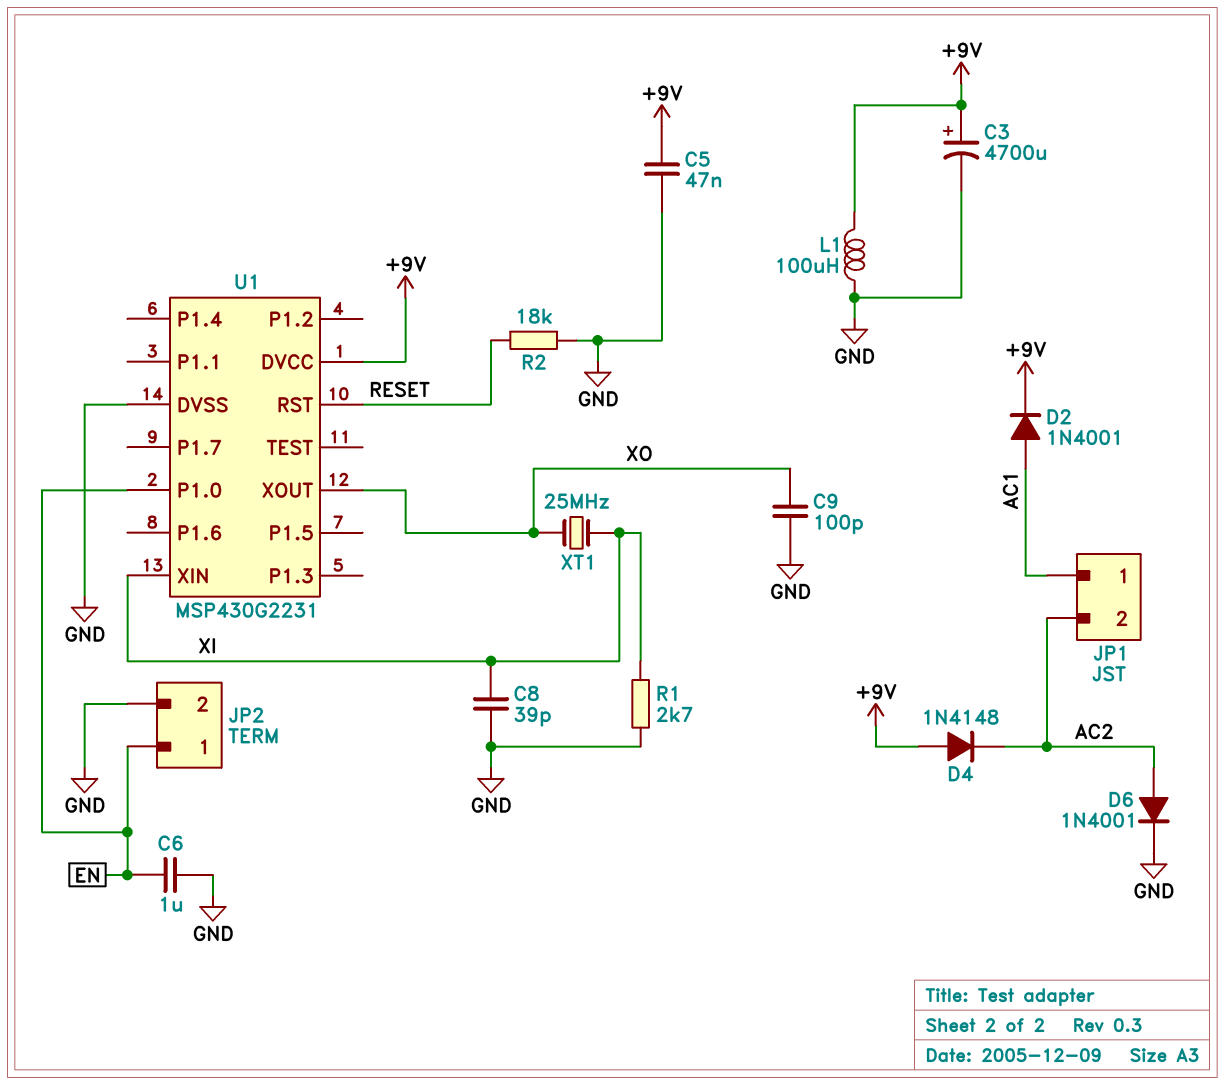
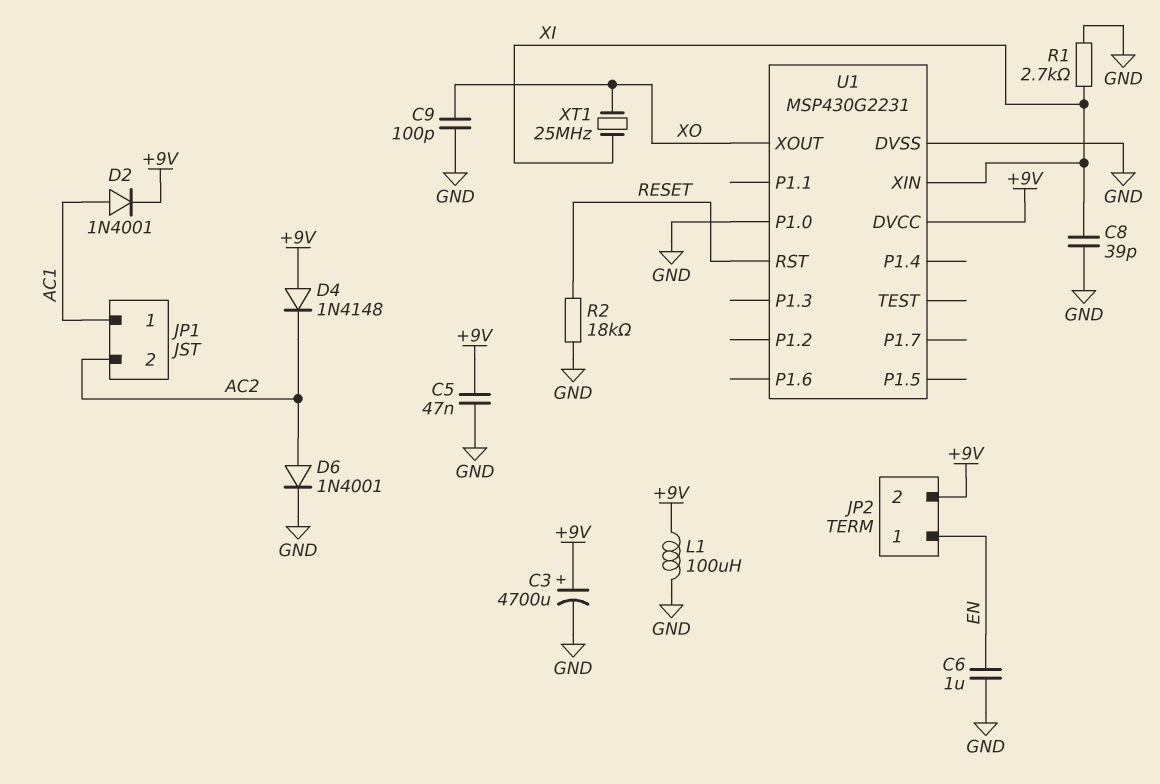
JP2 pin 2: GND -> +9V
U1 pin P1.0: EN -> GND

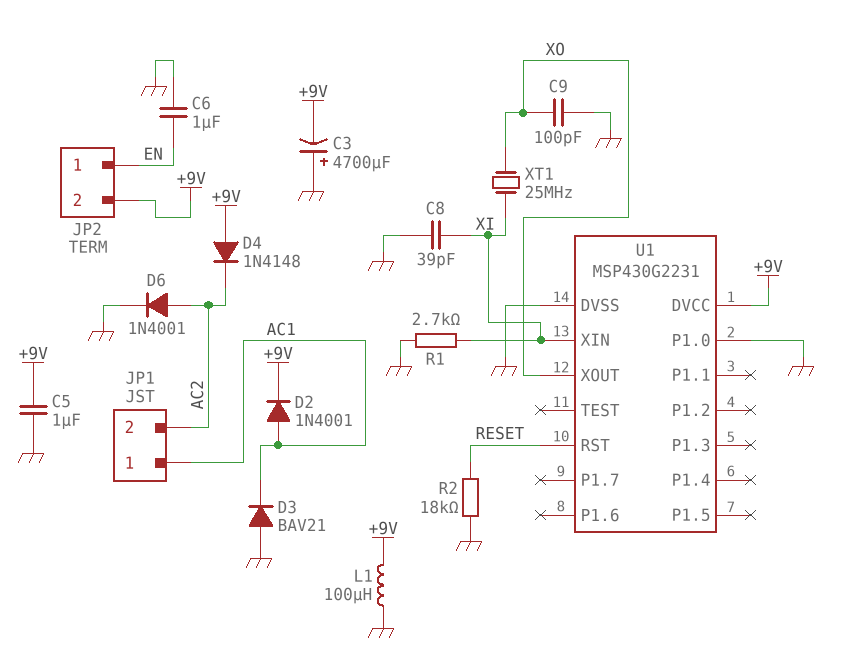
C3: 4700uF (plus +9V, minus GND) -> 4700uF (plus GND, minus +9V)
C5: 47nF (+9V, GND) -> 1uF (+9V, GND)
D3: none -> diode BAV21 (A GND, K AC1)

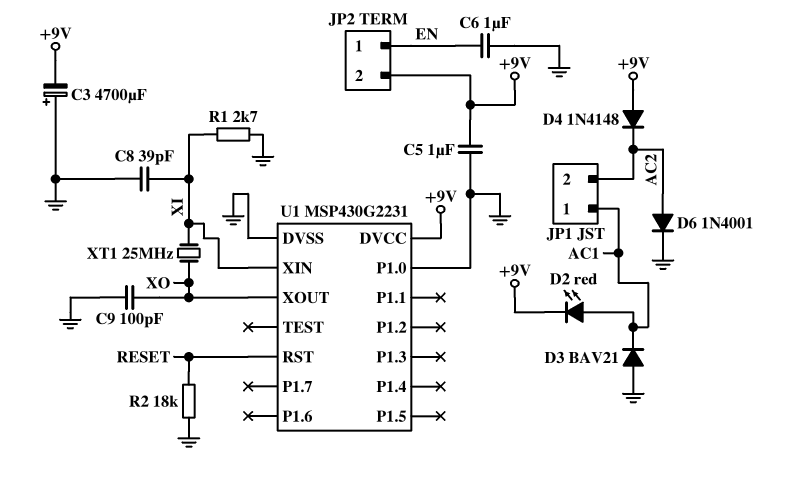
D2: diode 1N4001 (A AC1, K +9V) -> LED red (A AC1, K +9V)
L1: 100uH (+9V, GND) -> none

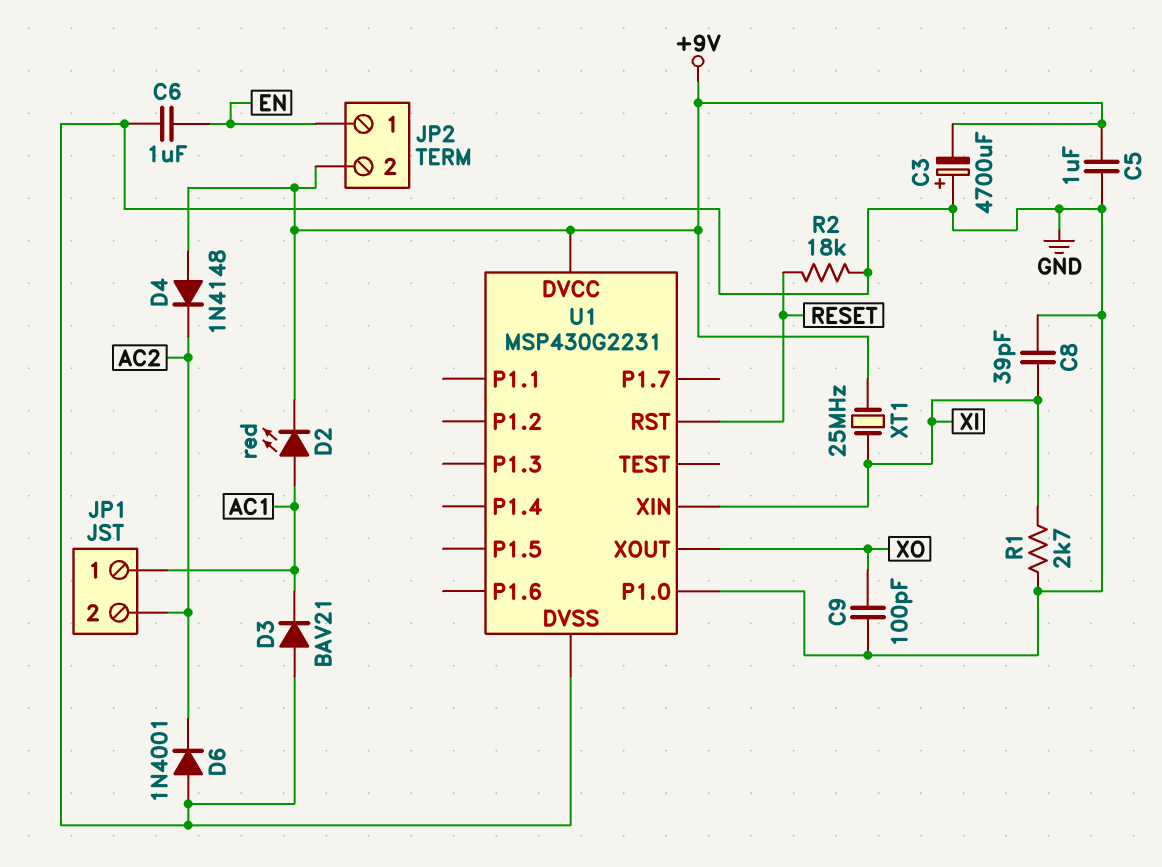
D6: diode 1N4001 (A AC2, K GND) -> diode 1N4001 (A GND, K AC2)
XT1: 25MHz (XI, XO) -> 25MHz (+9V, XI)

